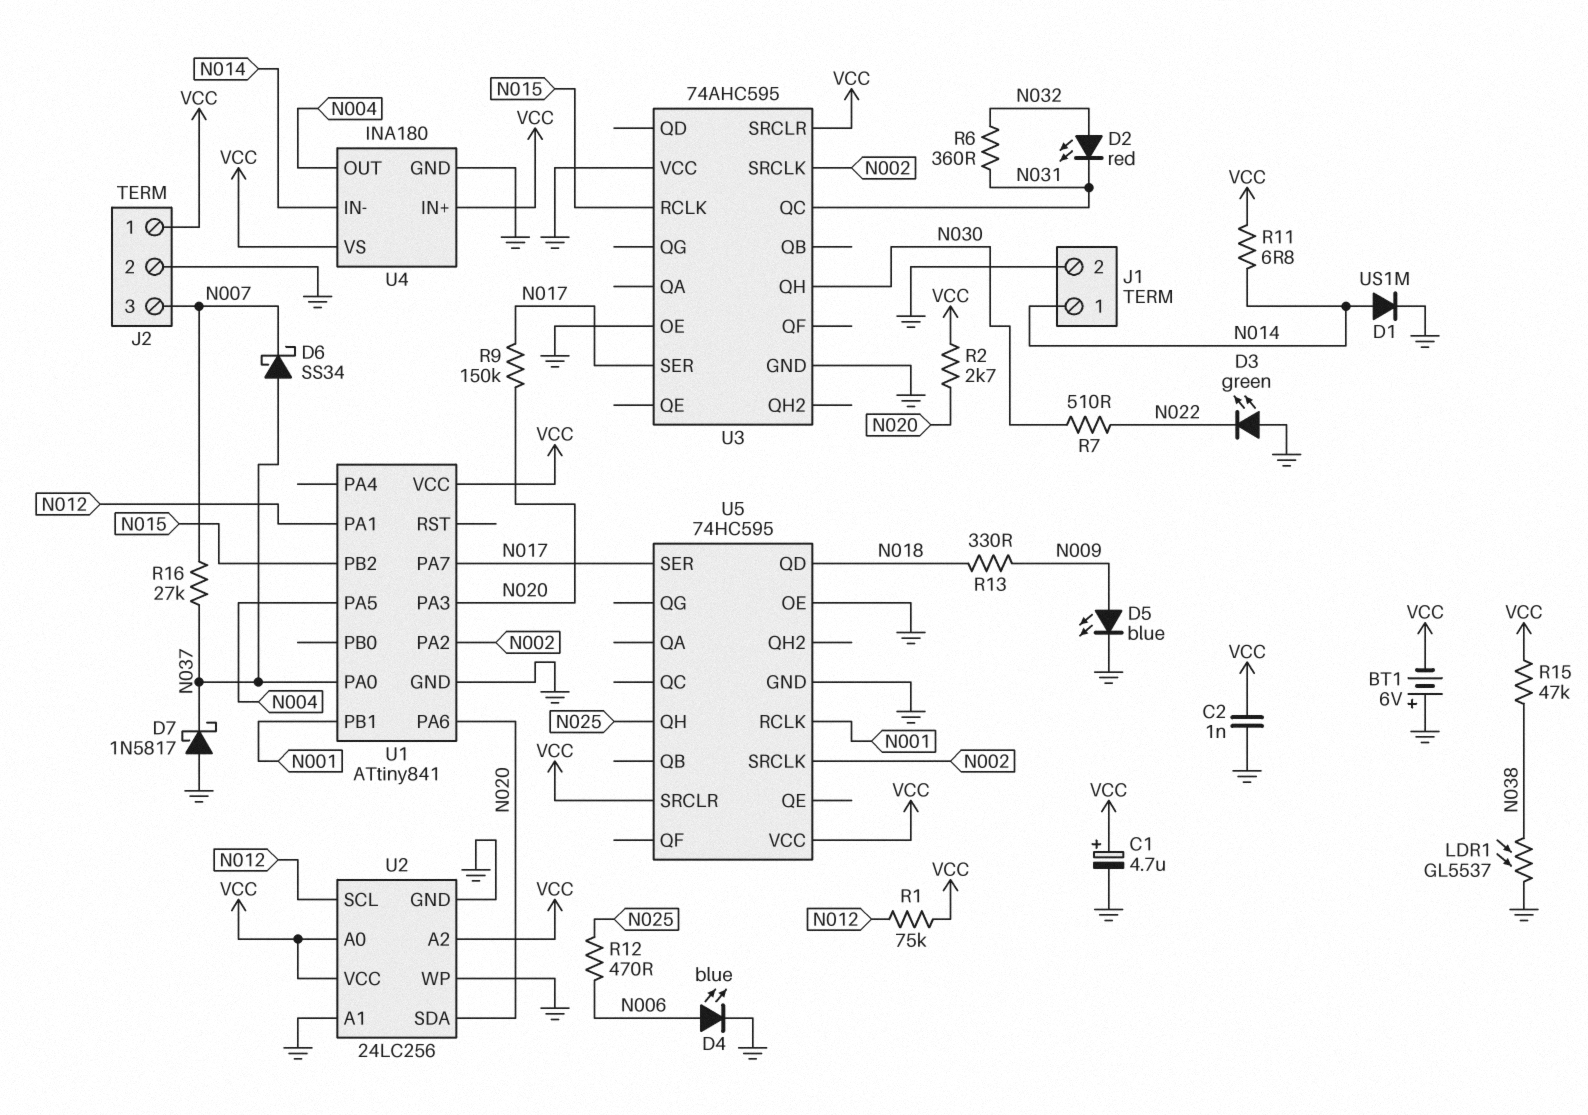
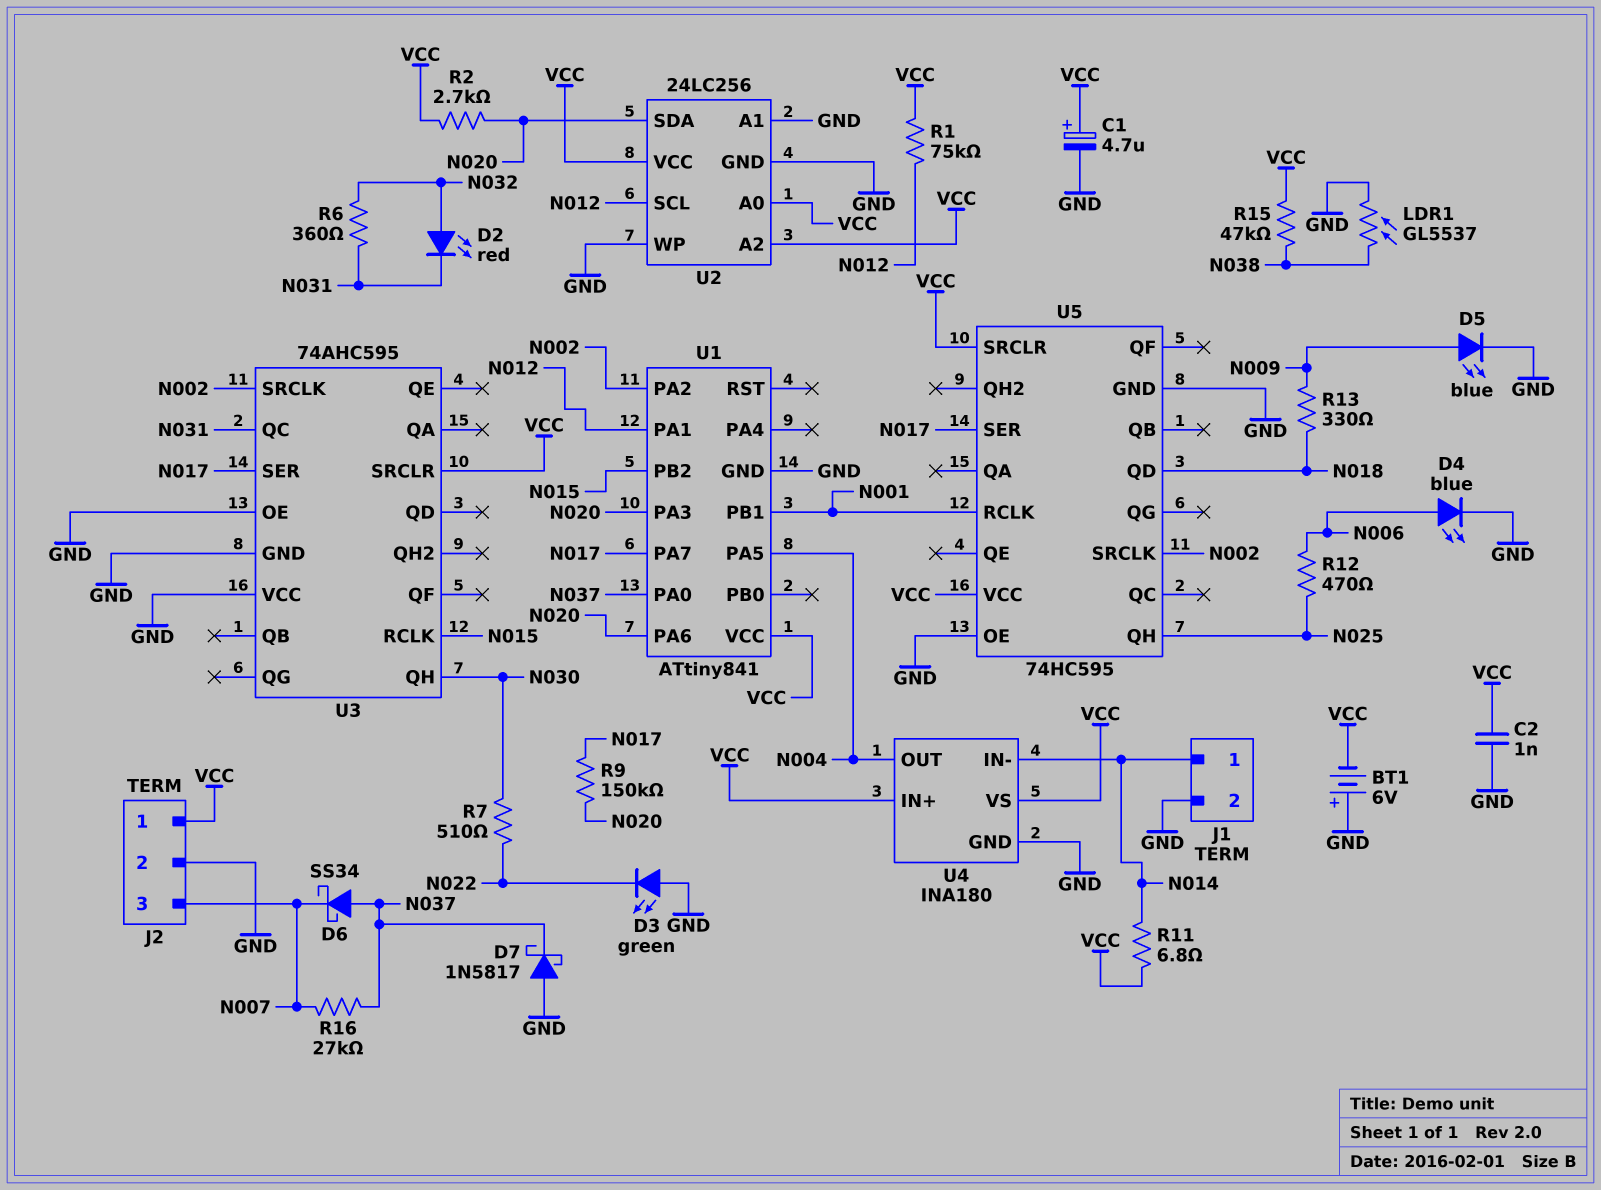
D1: diode US1M (A N014, K GND) -> none

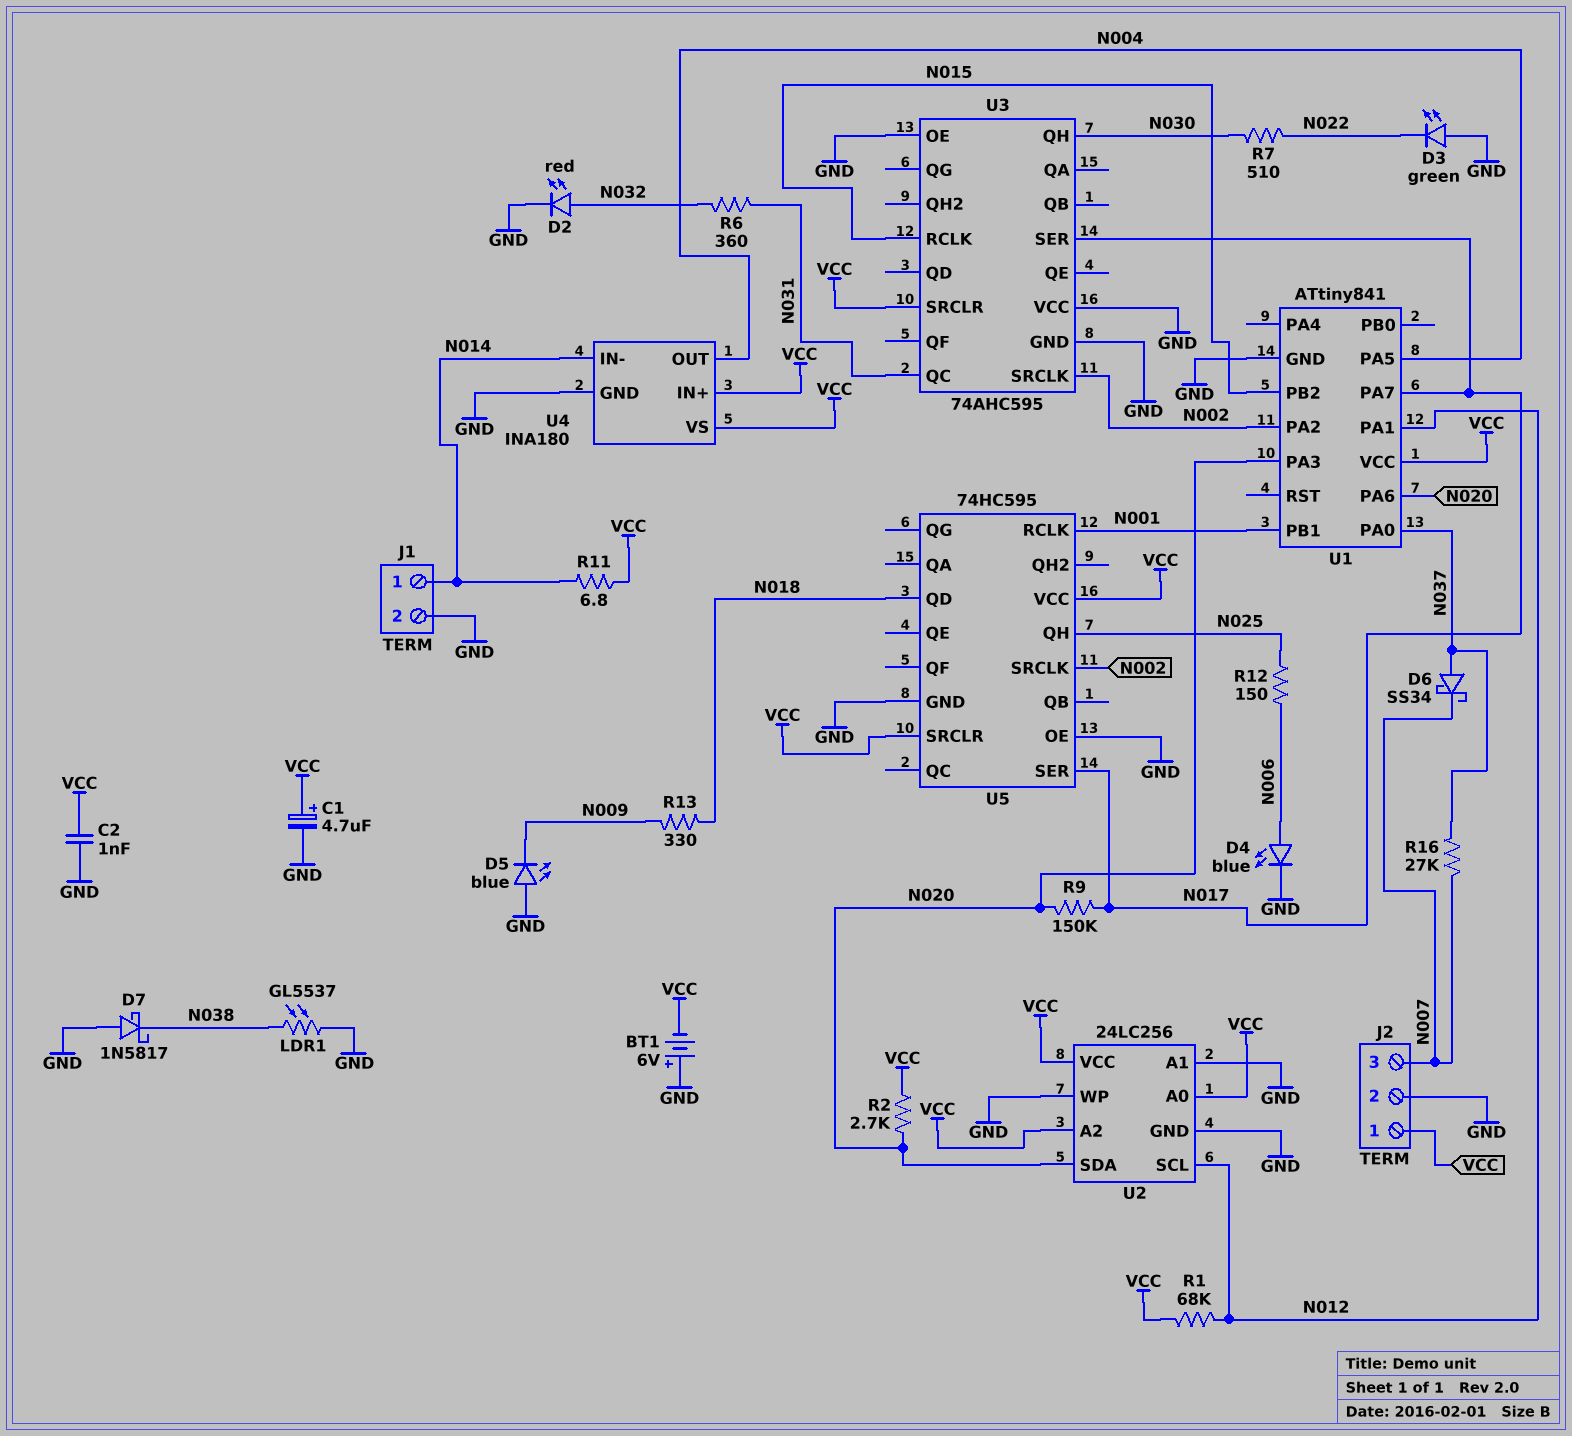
D2: LED red (A N032, K N031) -> LED red (A N032, K GND)
D5: LED blue (A N009, K GND) -> LED blue (A GND, K N009)
D7: schottky 1N5817 (A GND, K N037) -> schottky 1N5817 (A GND, K N038)
R1: 75k (N012, VCC) -> 68k (N012, VCC)
R12: 470 (N006, N025) -> 150 (N006, N025)
R15: 47k (N038, VCC) -> none

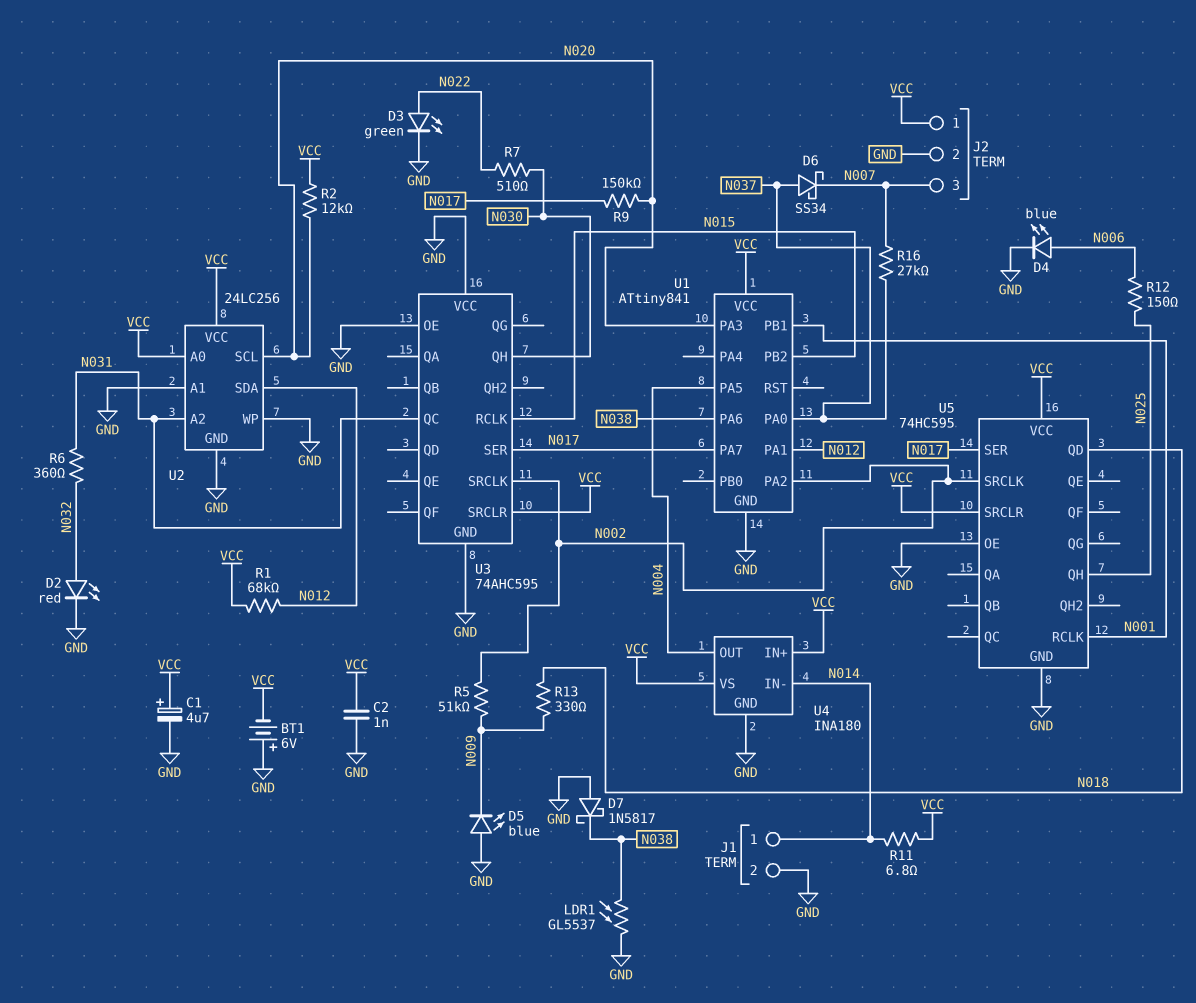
D3: LED green (A GND, K N022) -> LED green (A N022, K GND)
R2: 2.7k (N020, VCC) -> 12k (N020, VCC)
R5: none -> 51k (N002, N009)
U1 pin PA6: N020 -> N038
U2 pin A2: VCC -> N031
U2 pin SCL: N012 -> N020
U2 pin SDA: N020 -> N012

